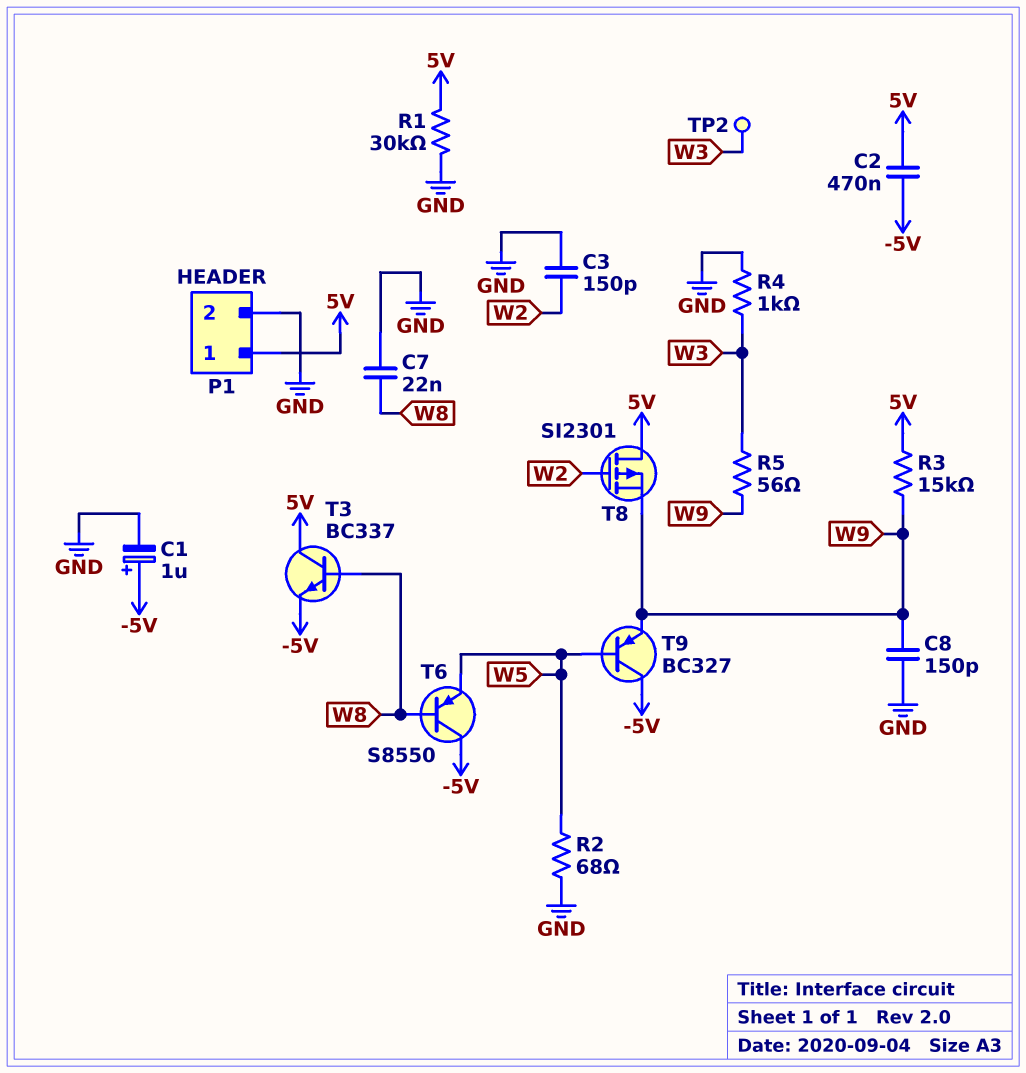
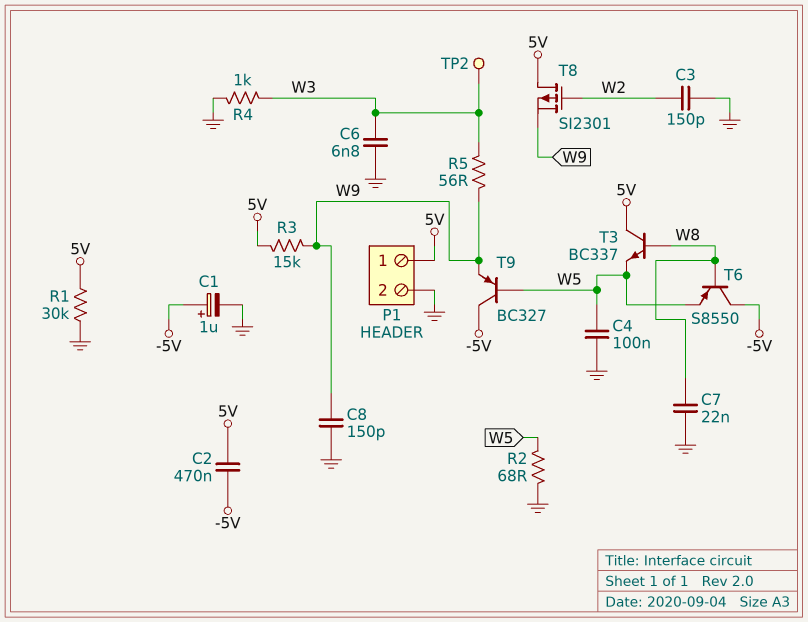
C4: none -> 100nF (GND, W5)
C6: none -> 6.8nF (GND, W3)
T3: NPN BC337 (B W8, C 5V, E -5V) -> NPN BC337 (B W8, C 5V, E W5)

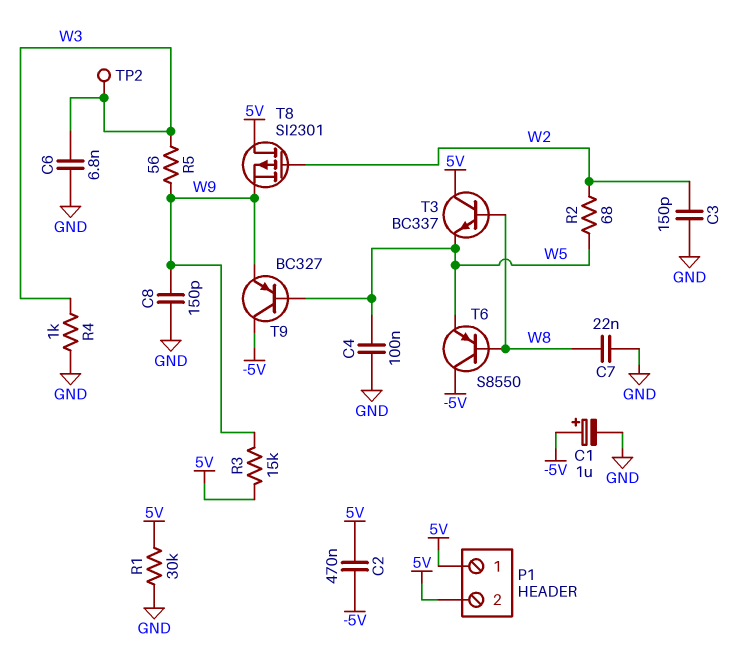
P1 pin 2: GND -> 5V
R2: 68 (GND, W5) -> 68 (W2, W5)

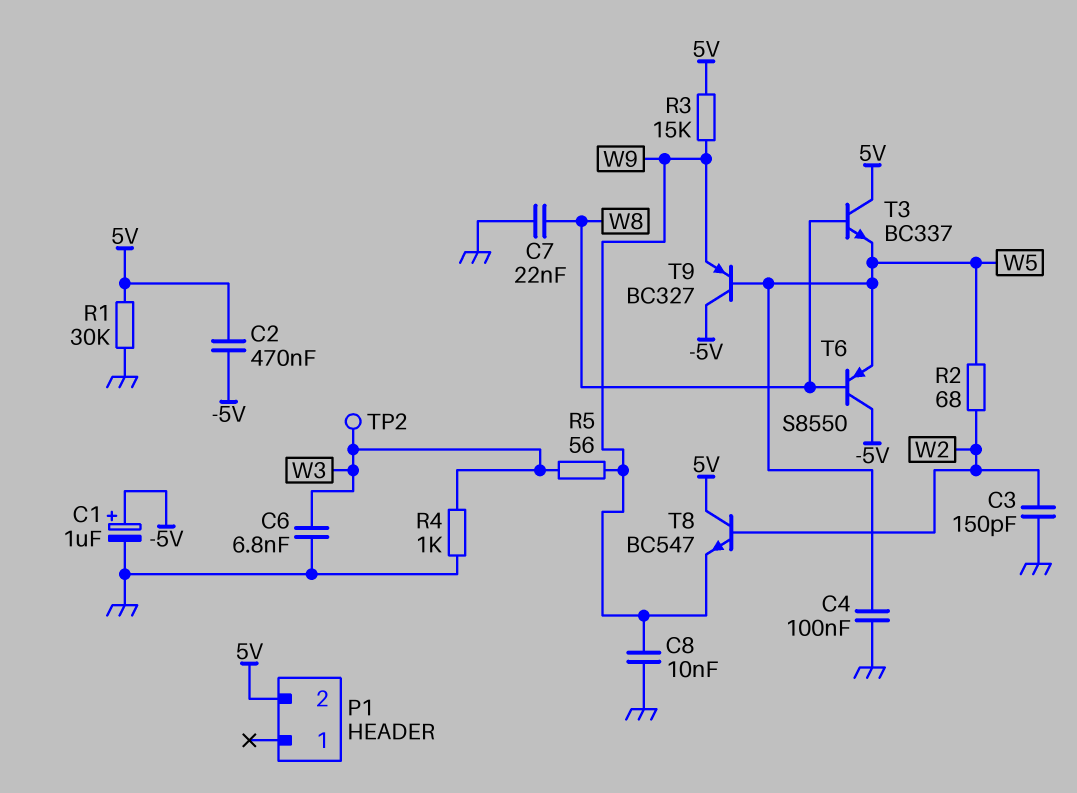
C8: 150pF (GND, W9) -> 10nF (GND, W9)
P1 pin 1: 5V -> none
T8: PMOS SI2301 (G W2, D 5V, S W9) -> NPN BC547 (B W2, C 5V, E W9)

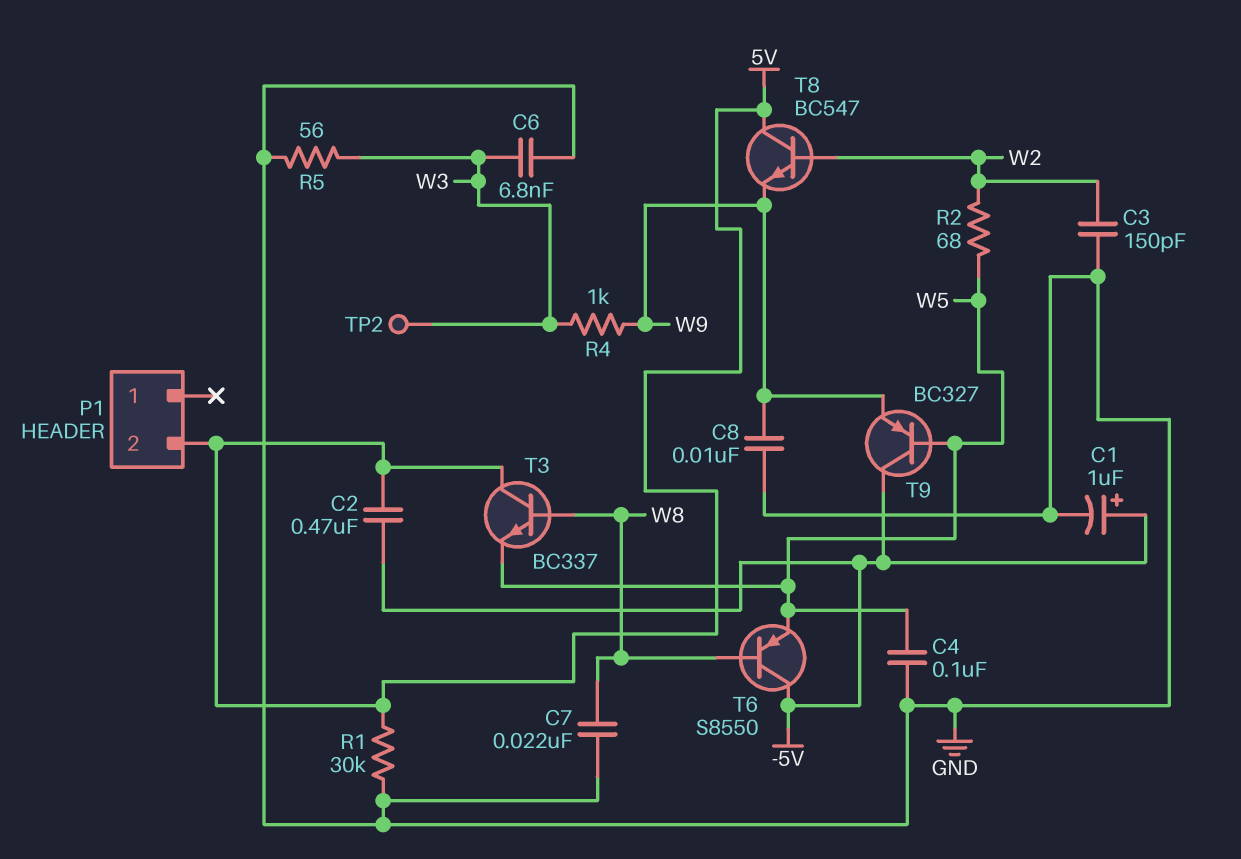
R3: 15k (5V, W9) -> none
R4: 1k (GND, W3) -> 1k (W3, W9)
R5: 56 (W3, W9) -> 56 (GND, W3)

